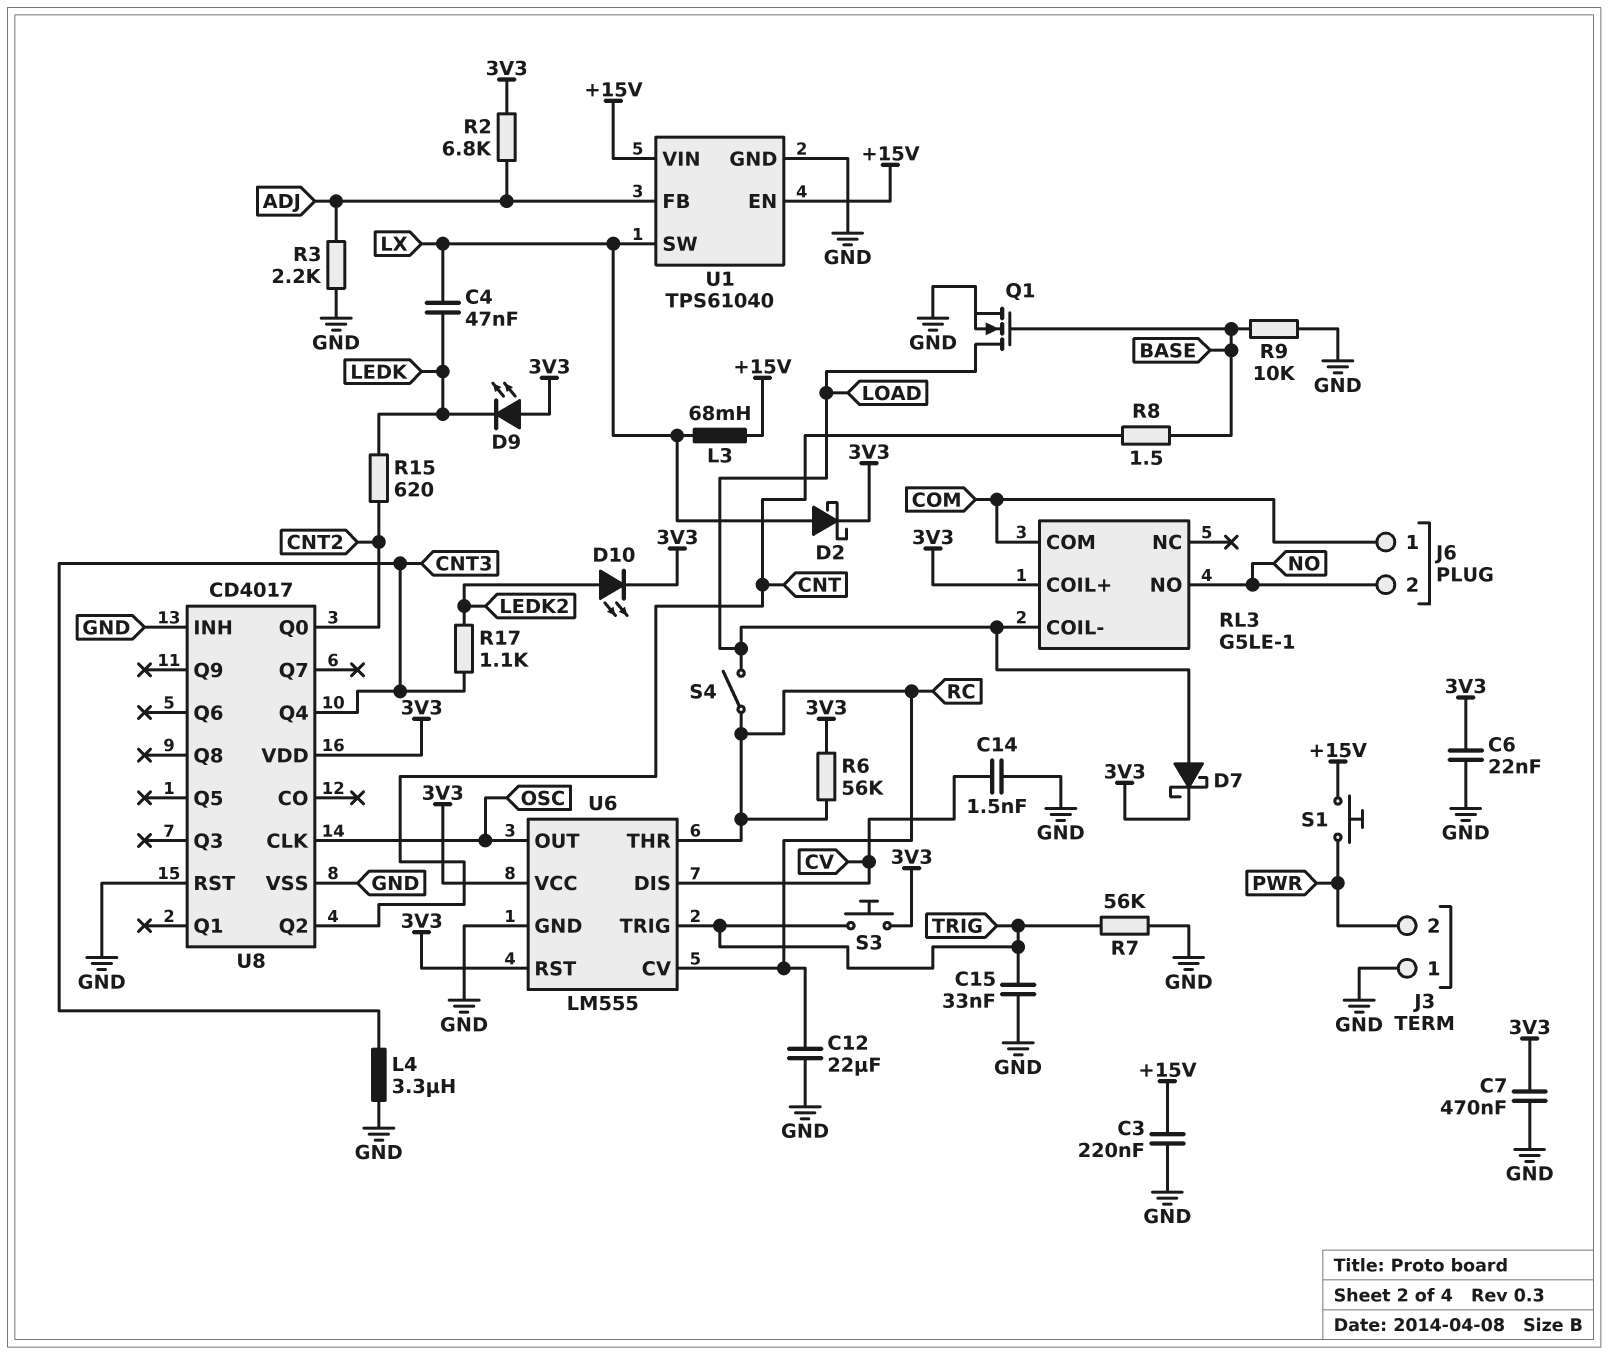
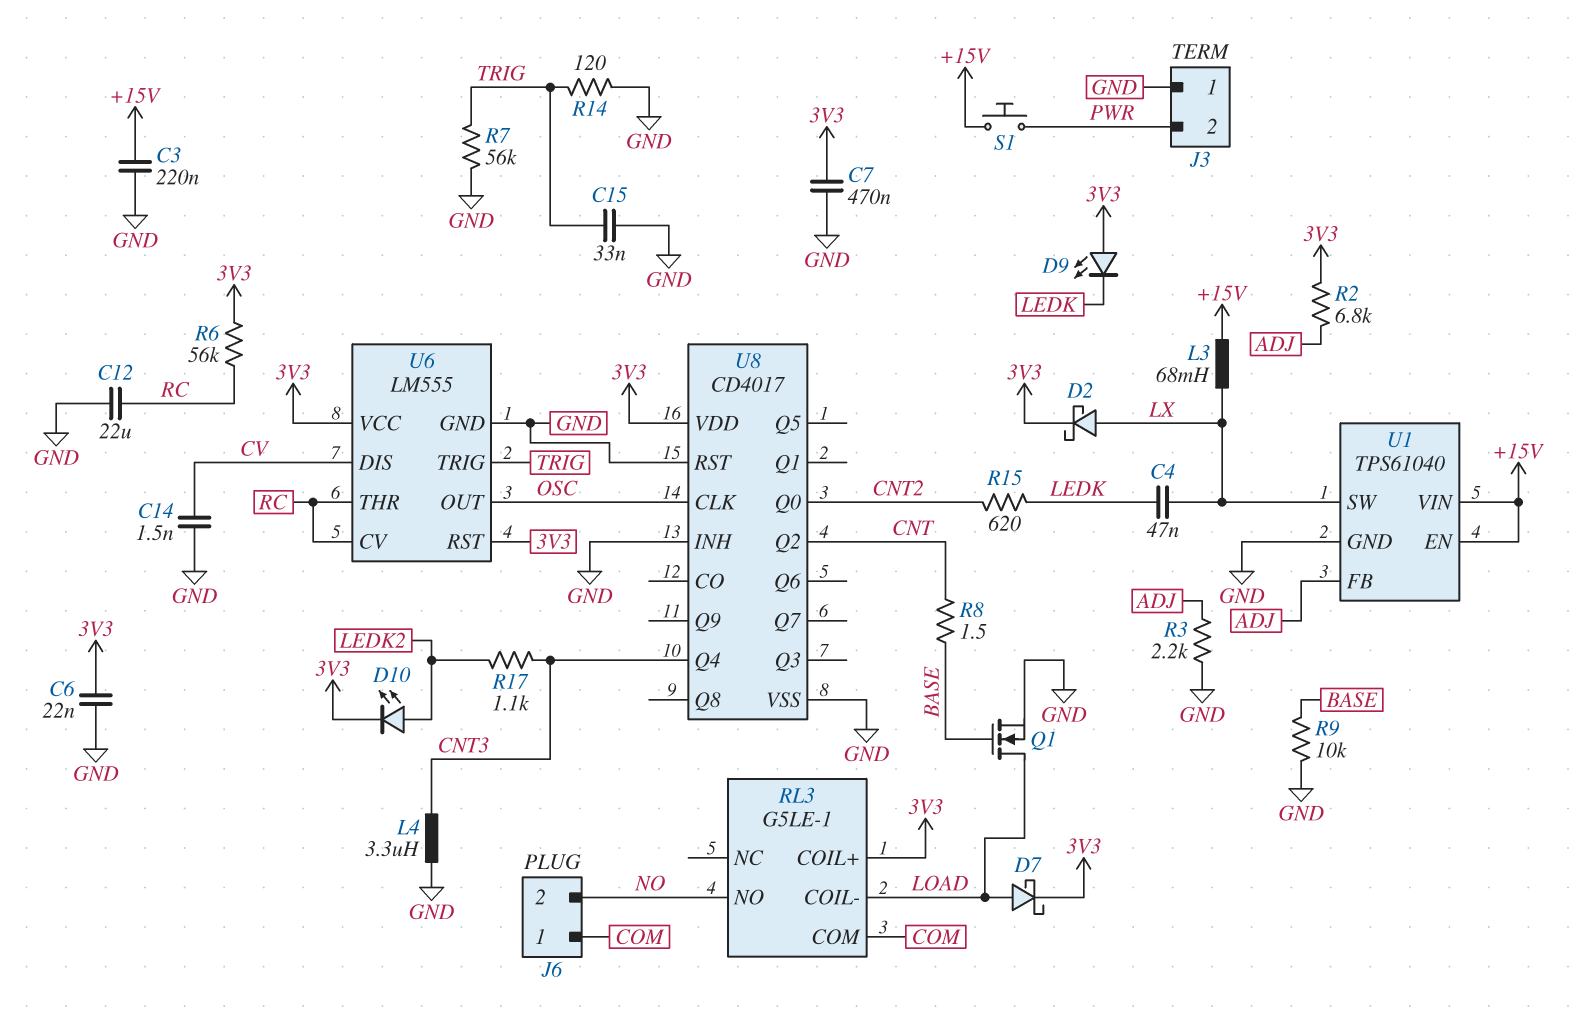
R14: none -> 120 (GND, TRIG)
S3: button (3V3, TRIG) -> none
S4: switch (LOAD, RC) -> none

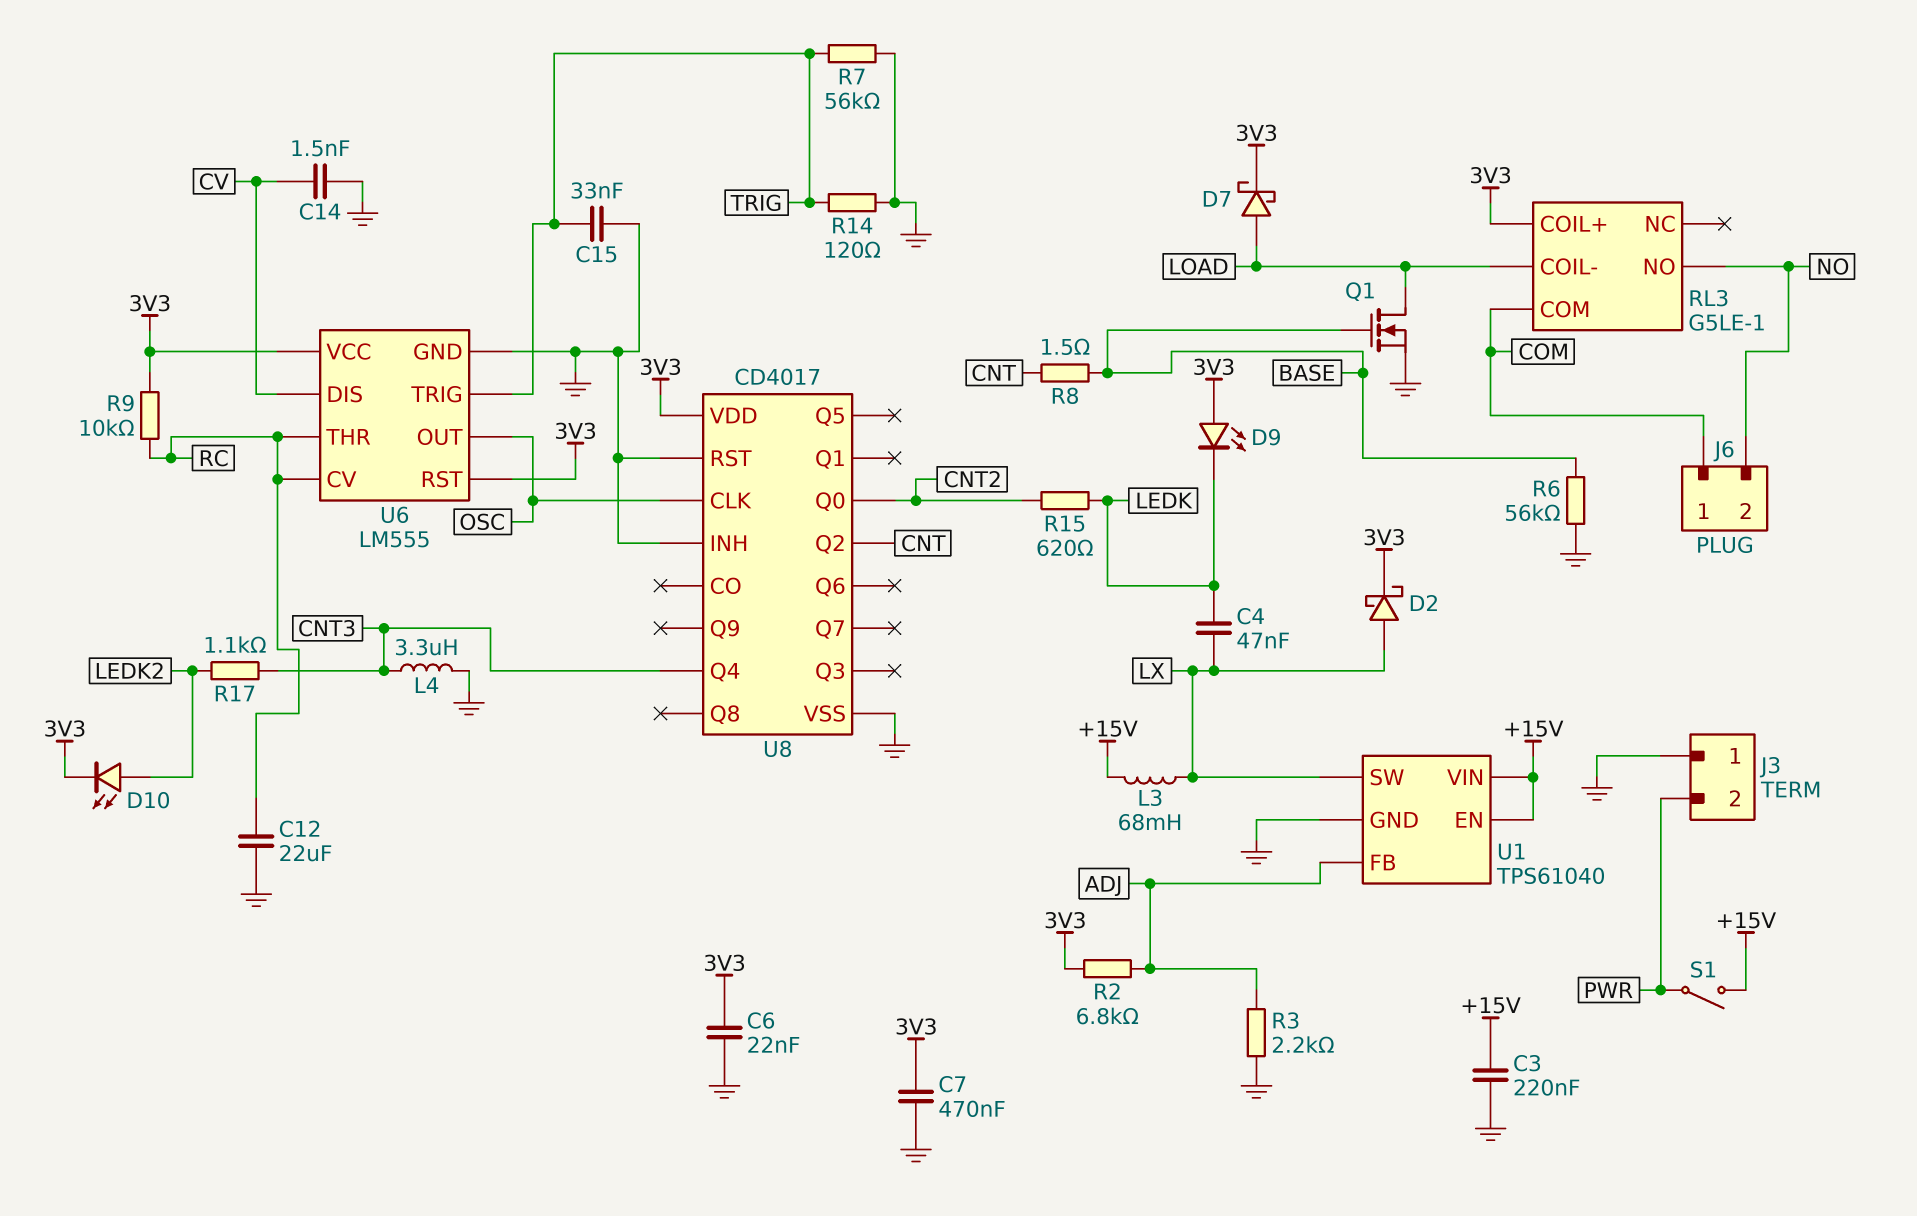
R6: 56k (3V3, RC) -> 56k (BASE, GND)
R9: 10k (BASE, GND) -> 10k (3V3, RC)
S1: button (+15V, PWR) -> switch (+15V, PWR)

